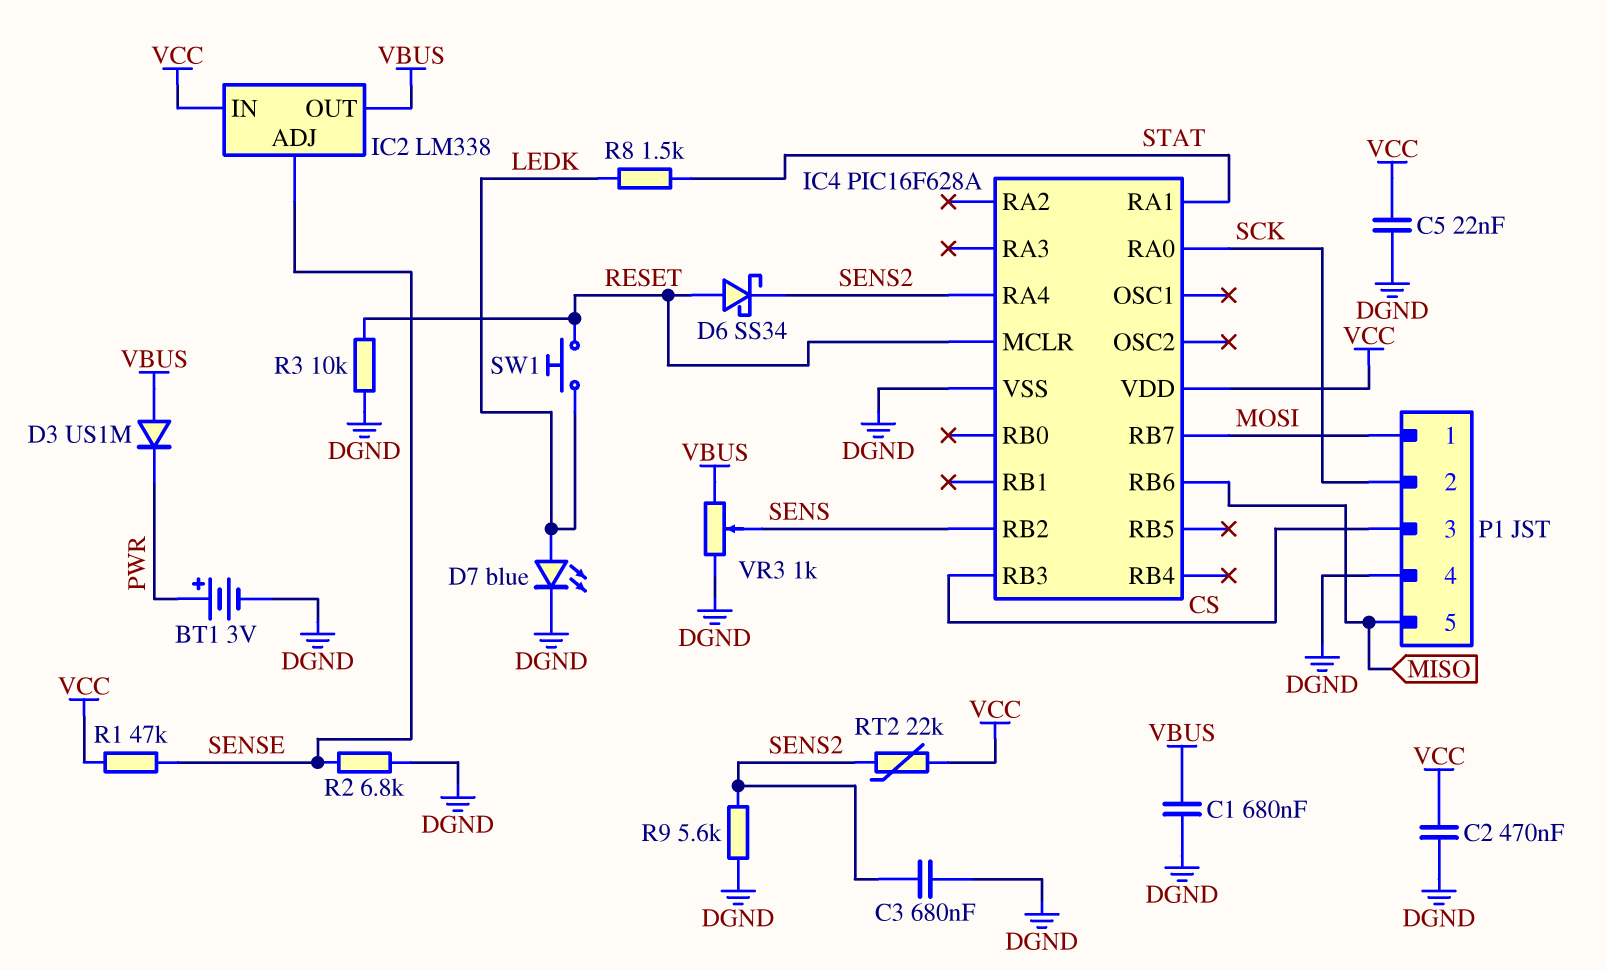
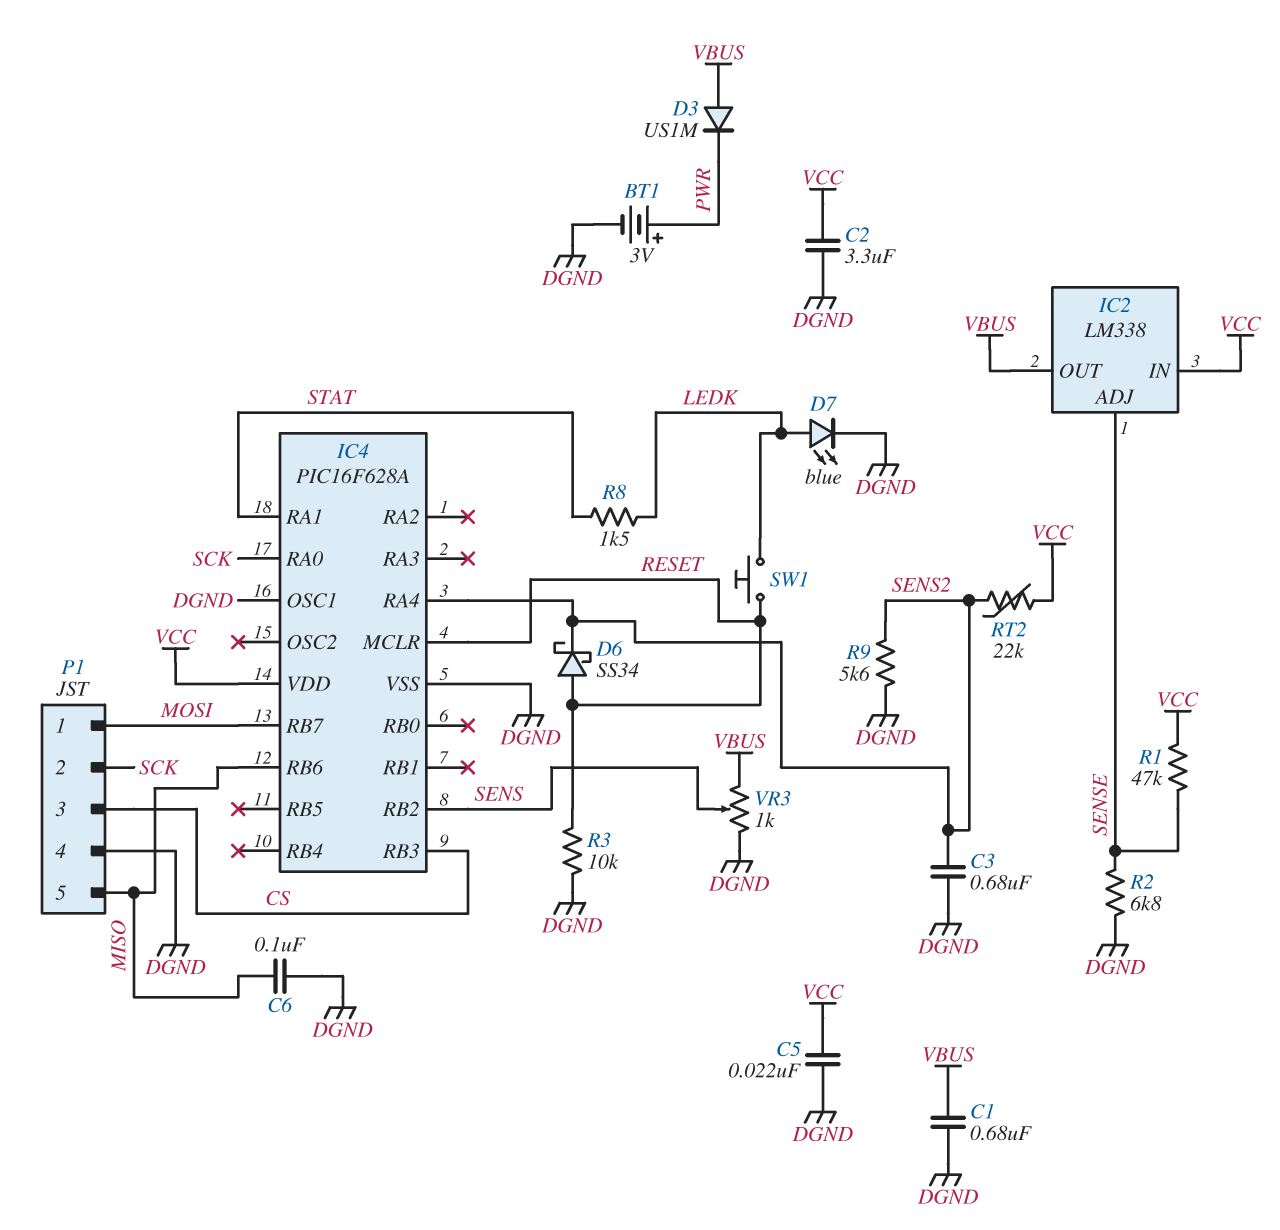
C2: 470nF (DGND, VCC) -> 3.3uF (DGND, VCC)
C6: none -> 100nF (DGND, MISO)
IC4 pin OSC1: none -> DGND

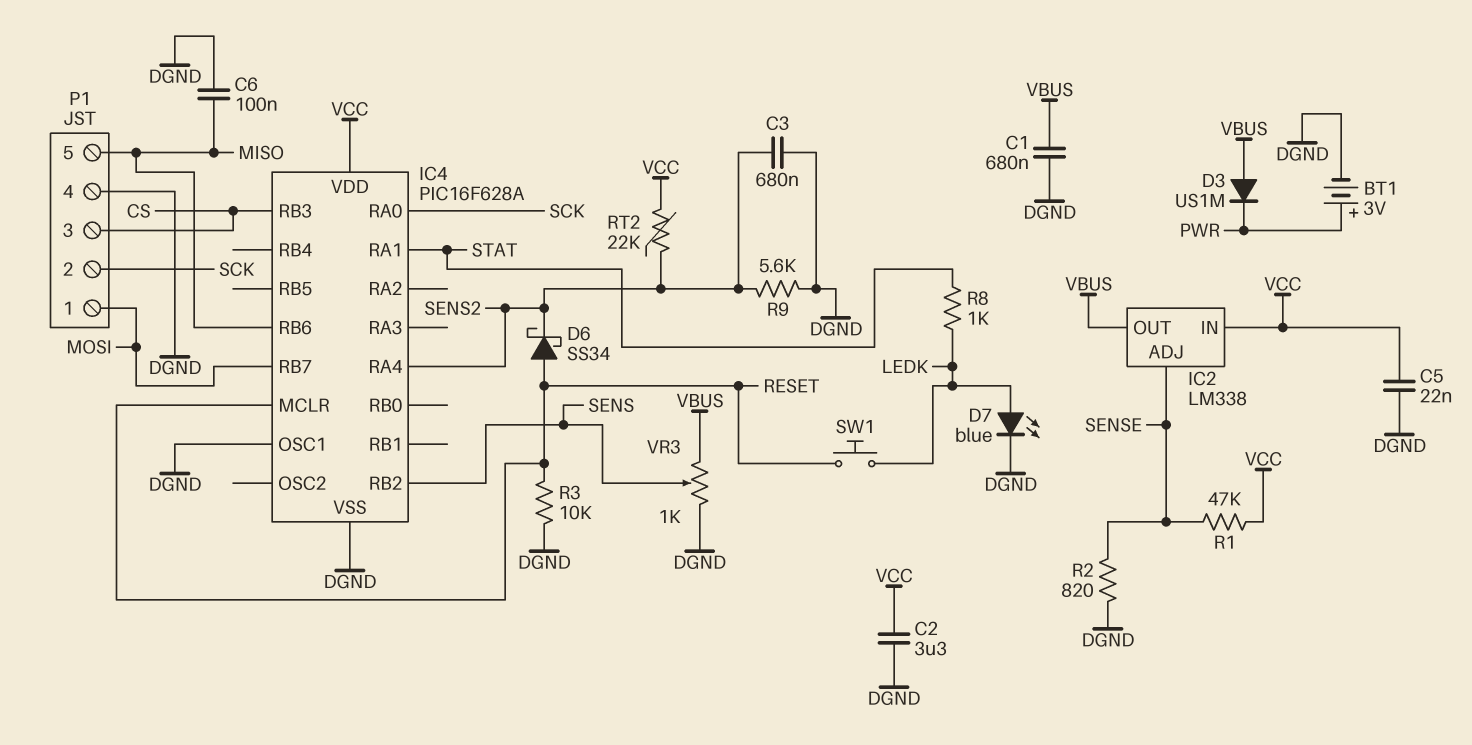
R2: 6.8k (DGND, SENSE) -> 820 (DGND, SENSE)
R8: 1.5k (LEDK, STAT) -> 1k (LEDK, STAT)

